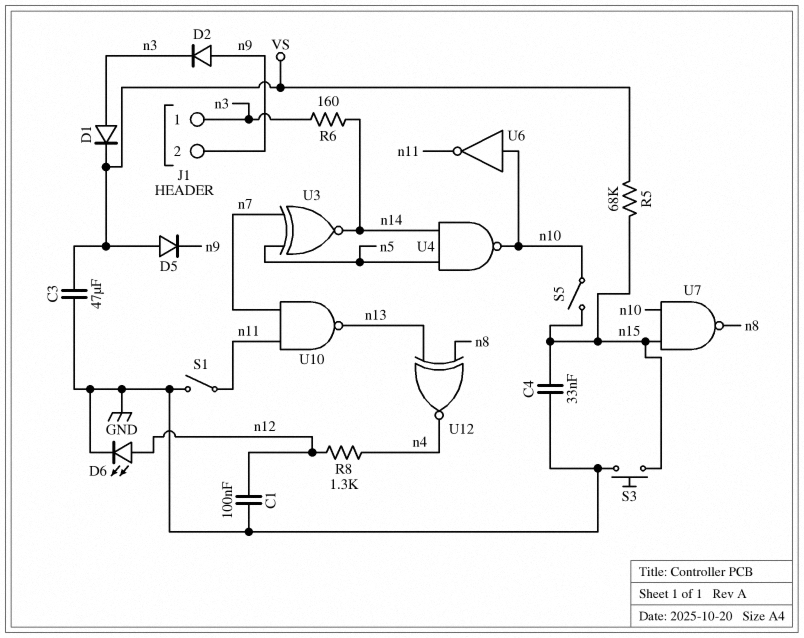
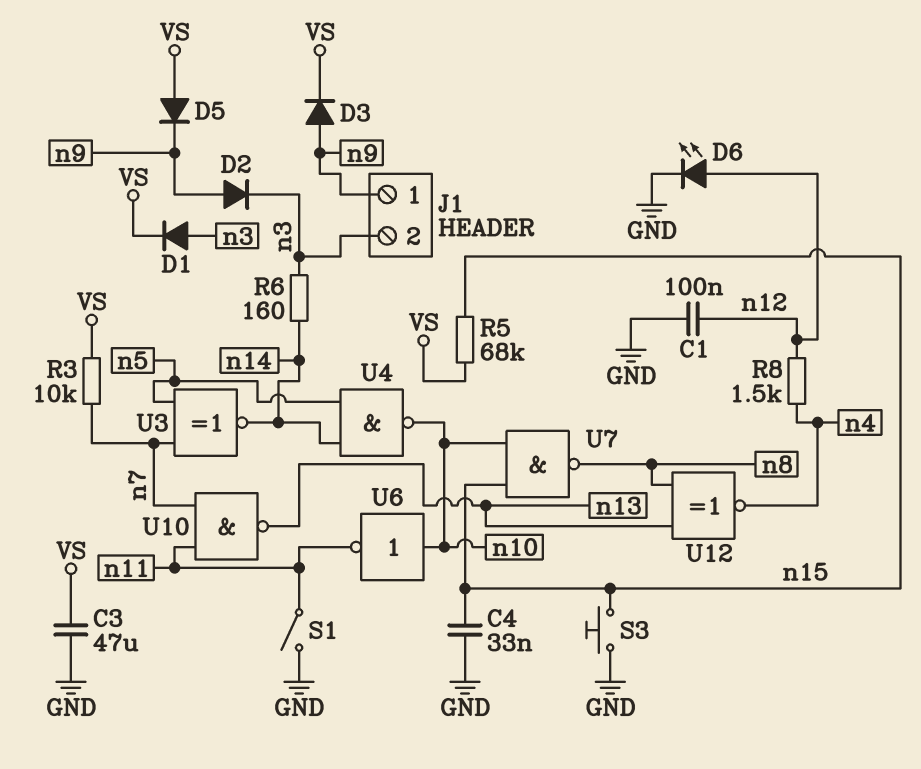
D3: none -> diode (A n9, K VS)
J1 pin 1: n3 -> n9
J1 pin 2: n9 -> n3
R3: none -> 10k (VS, n7)
R8: 1.3k (n4, n12) -> 1.5k (n4, n12)
S5: switch (n10, n15) -> none

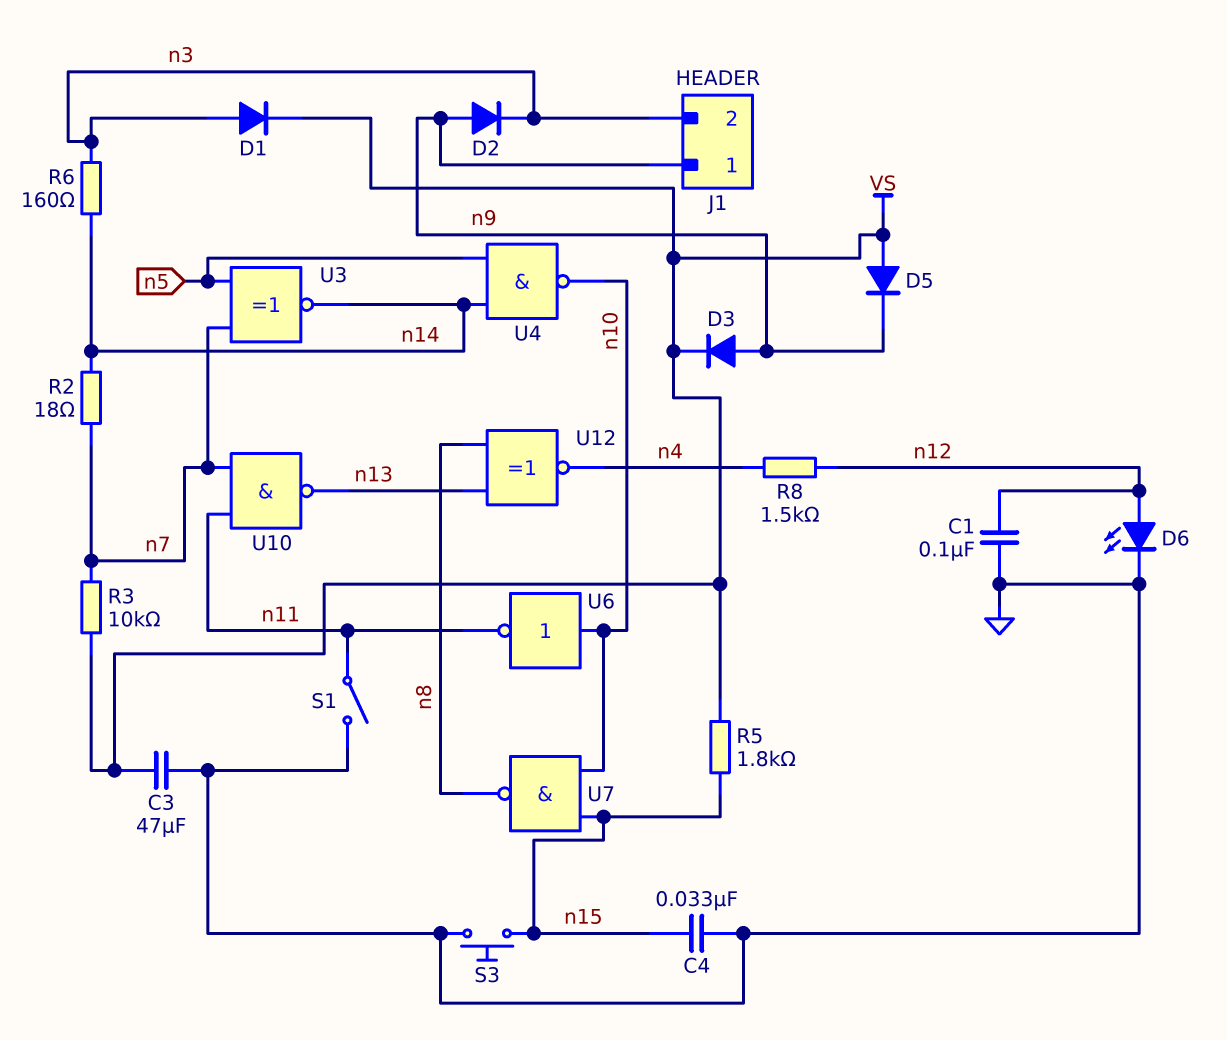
R2: none -> 18 (n7, n14)
R5: 68k (VS, n15) -> 1.8k (VS, n15)

